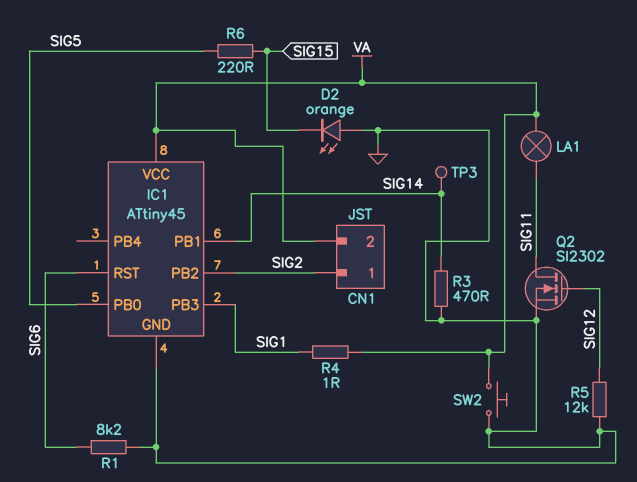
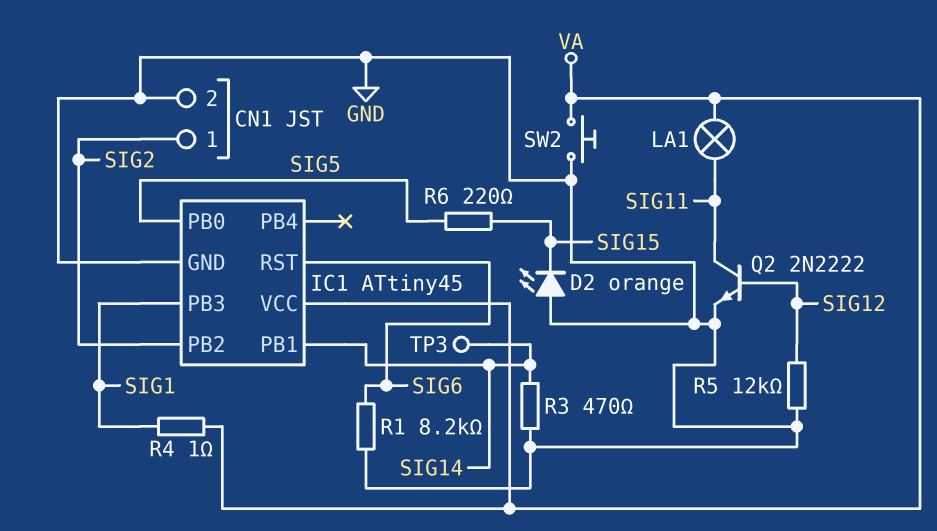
CN1 pin 2: VA -> GND
Q2: NMOS SI2302 (G SIG12, D SIG11, S GND) -> NPN 2N2222 (B SIG12, C SIG11, E GND)

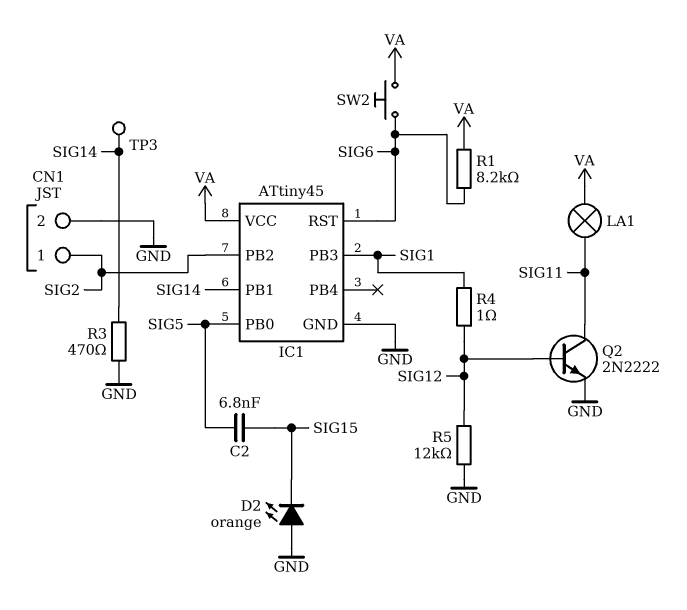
C2: none -> 6.8nF (SIG5, SIG15)
R1: 8.2k (GND, SIG6) -> 8.2k (SIG6, VA)
R4: 1 (SIG1, VA) -> 1 (SIG1, SIG12)
R6: 220 (SIG5, SIG15) -> none
SW2: button (GND, VA) -> button (SIG6, VA)

